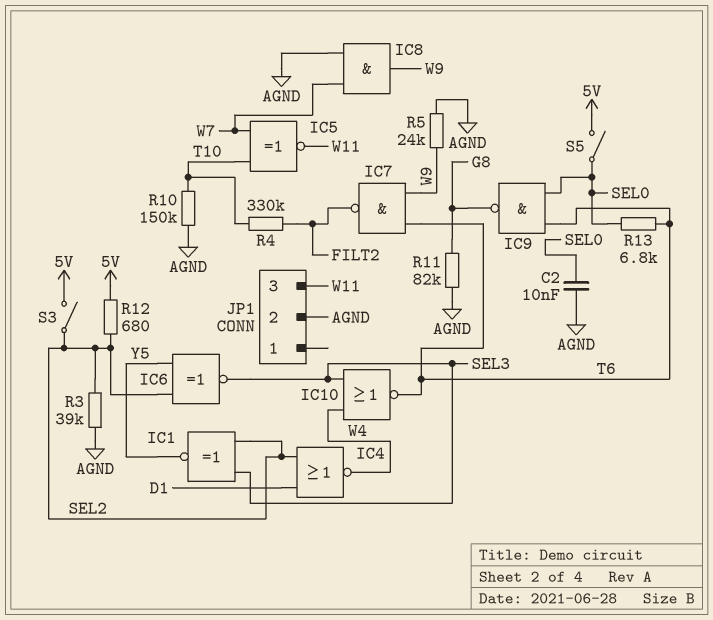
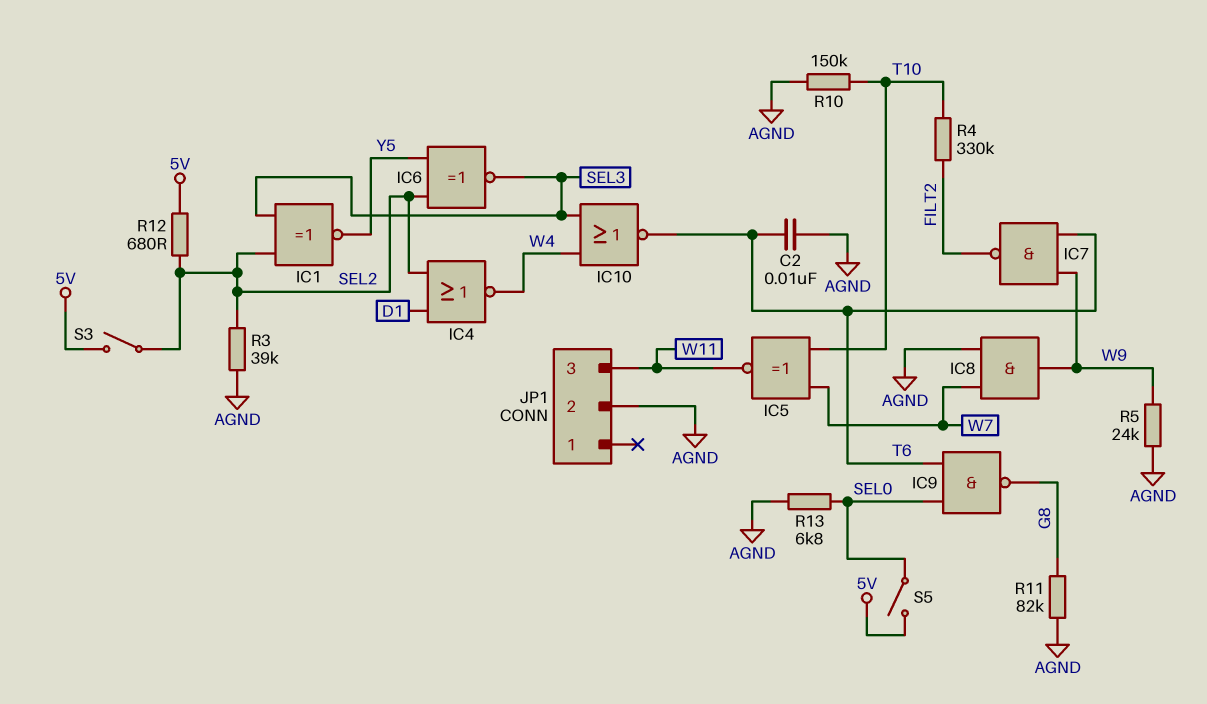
C2: 10nF (AGND, SEL0) -> 10nF (AGND, T6)
R13: 6.8k (SEL0, T6) -> 6.8k (AGND, SEL0)

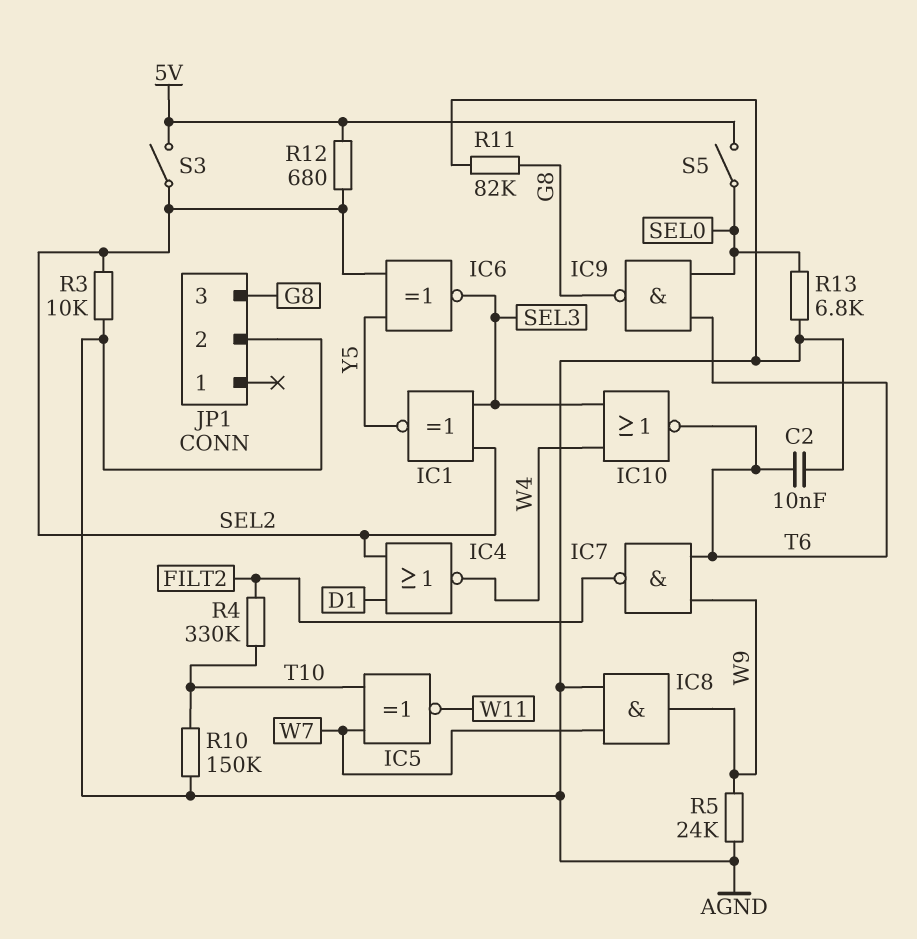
JP1 pin 3: W11 -> G8
R3: 39k (AGND, SEL2) -> 10k (AGND, SEL2)

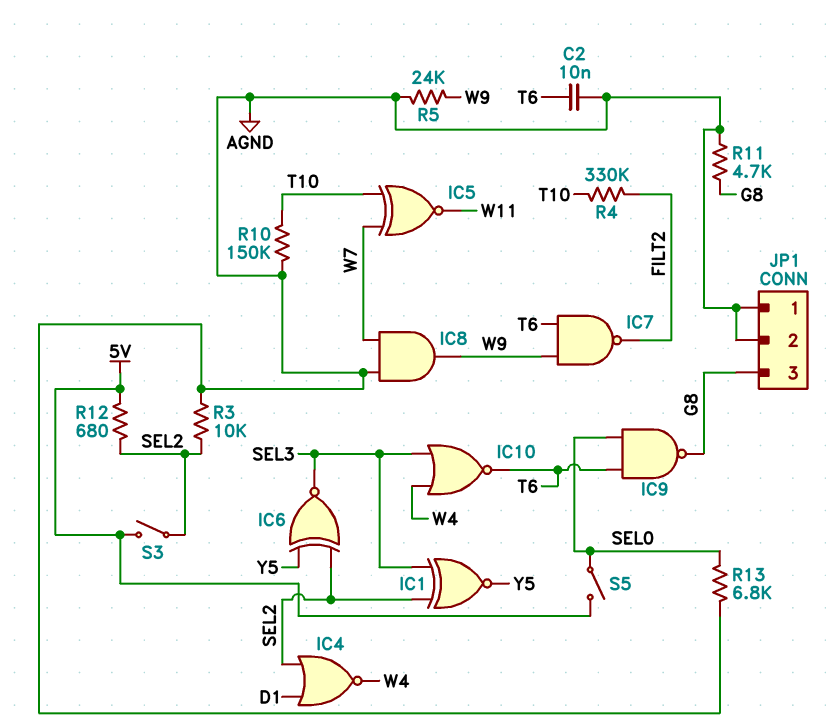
JP1 pin 1: none -> AGND
R11: 82k (AGND, G8) -> 4.7k (AGND, G8)

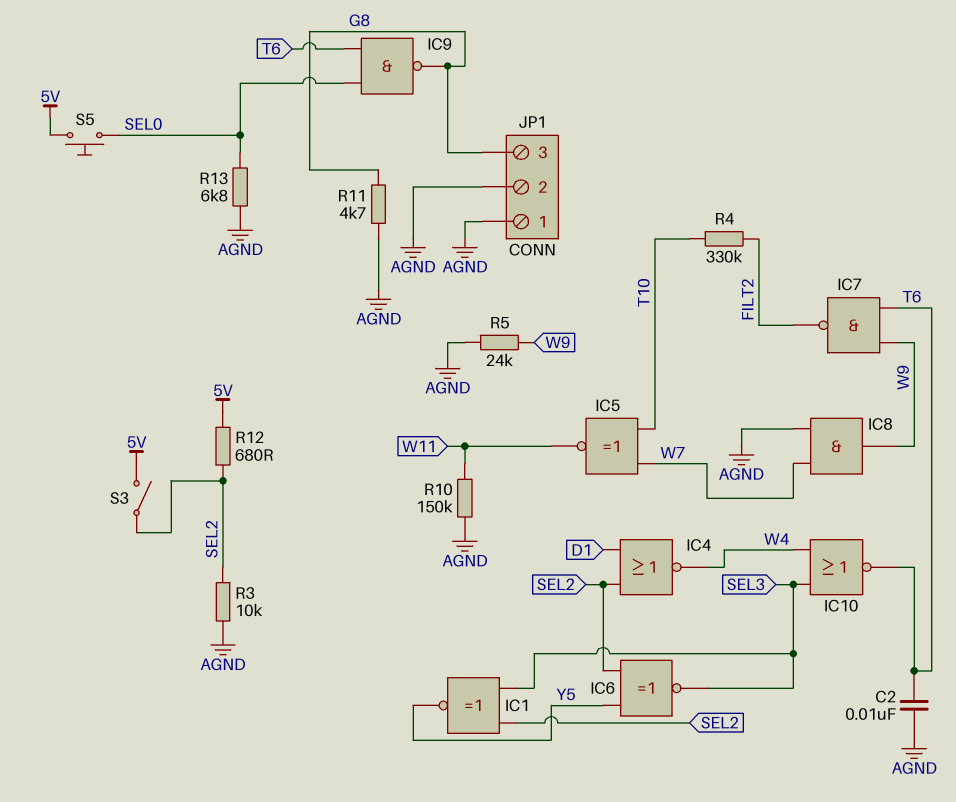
R10: 150k (AGND, T10) -> 150k (AGND, W11)
S5: switch (5V, SEL0) -> button (5V, SEL0)

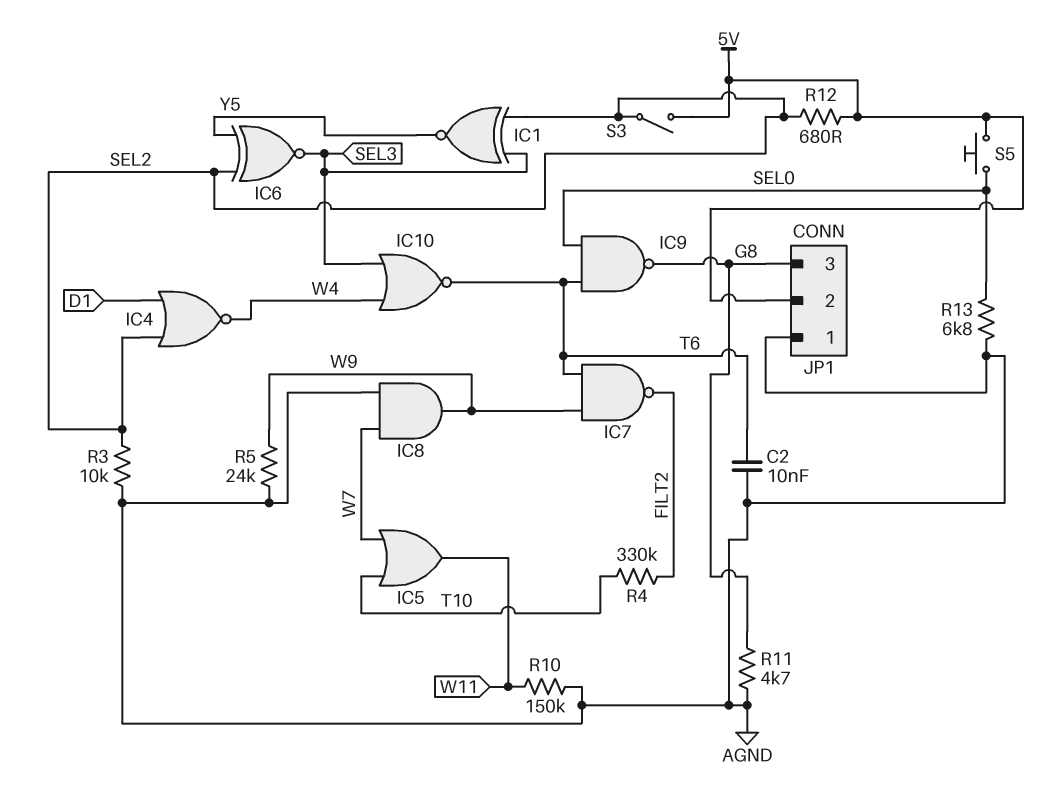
IC5: XNOR (in T10, in W7, out W11) -> OR (in T10, in W7, out W11)
JP1 pin 2: AGND -> 5V

